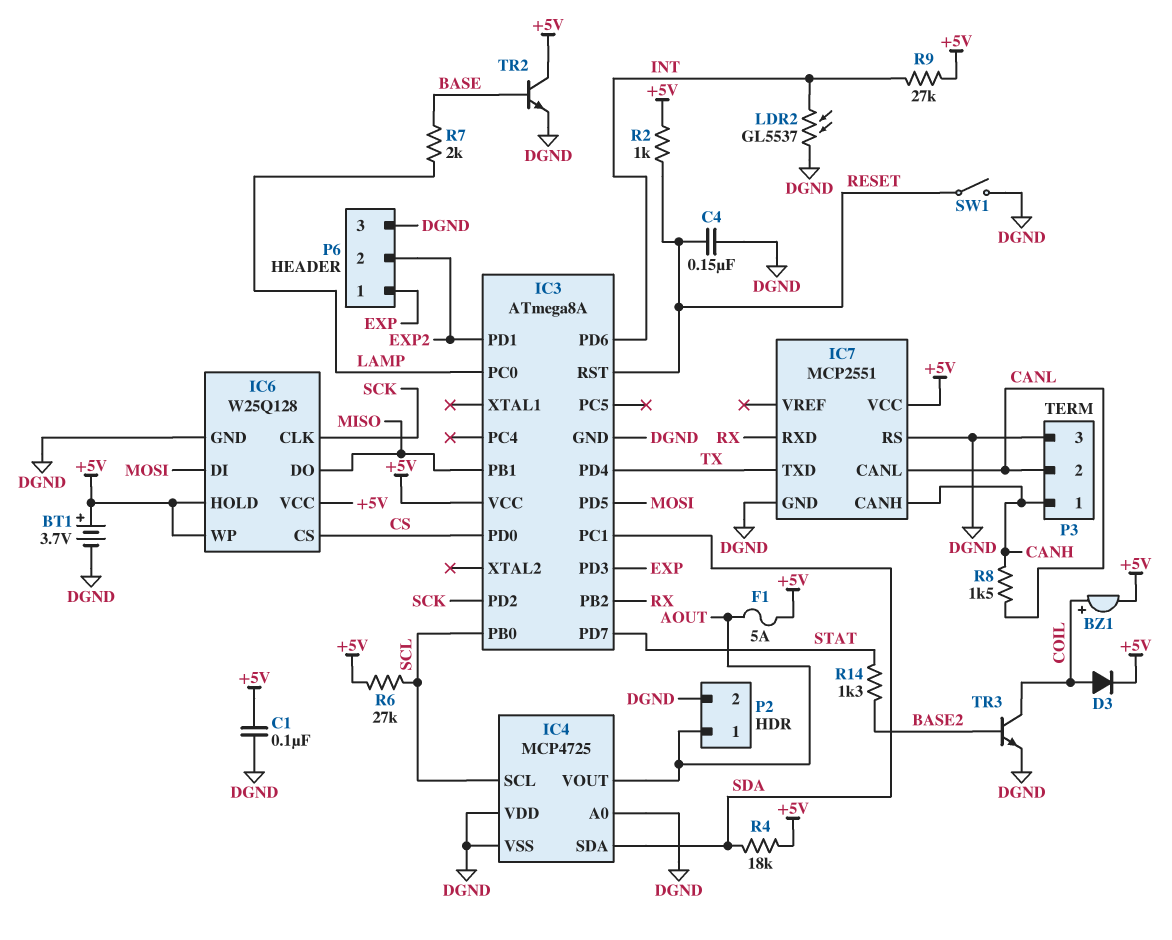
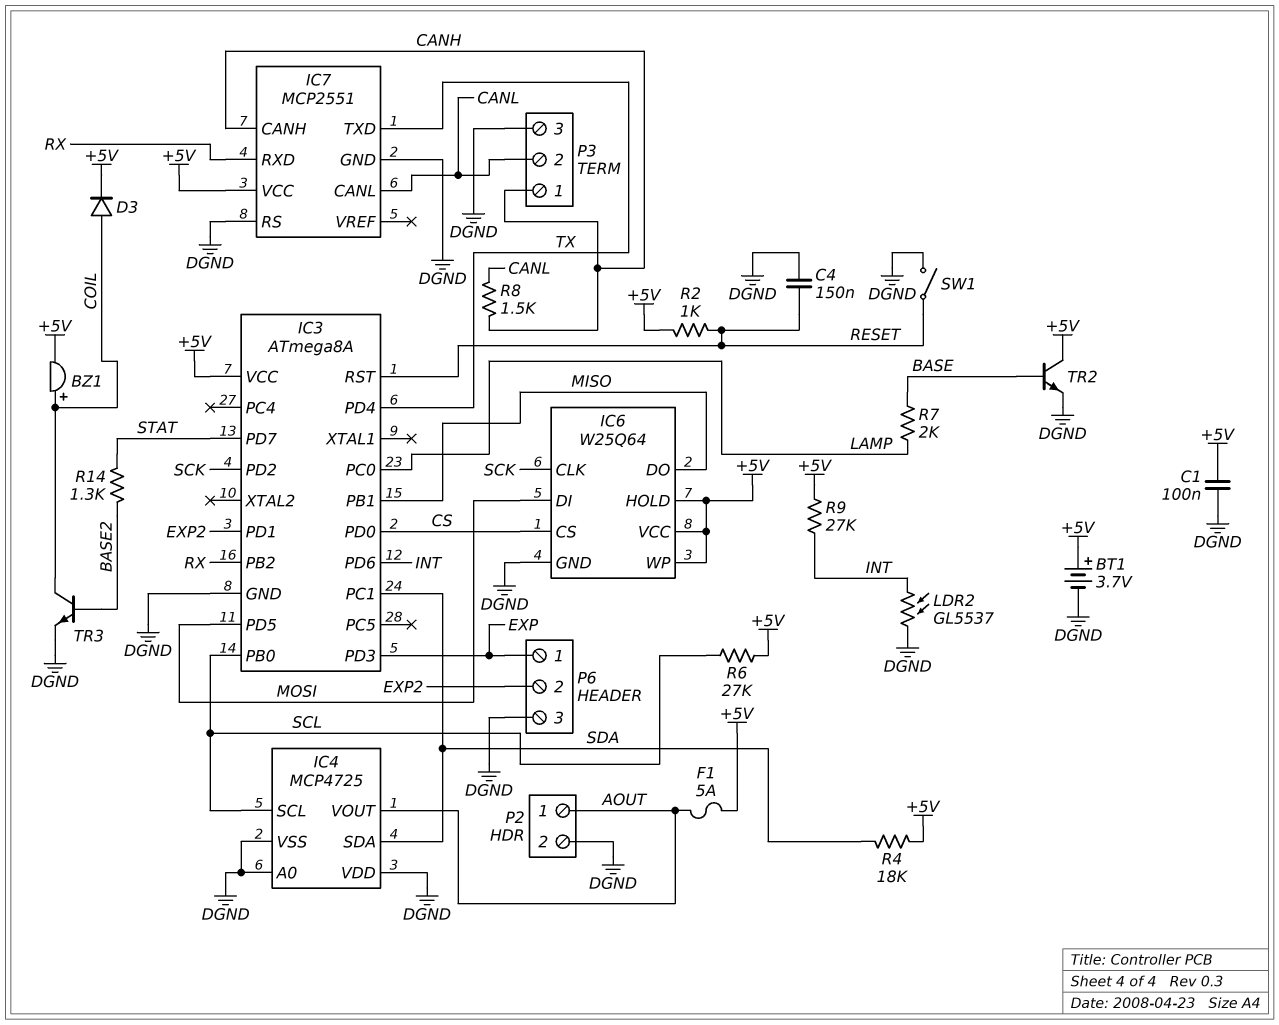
IC6: W25Q128 -> W25Q64

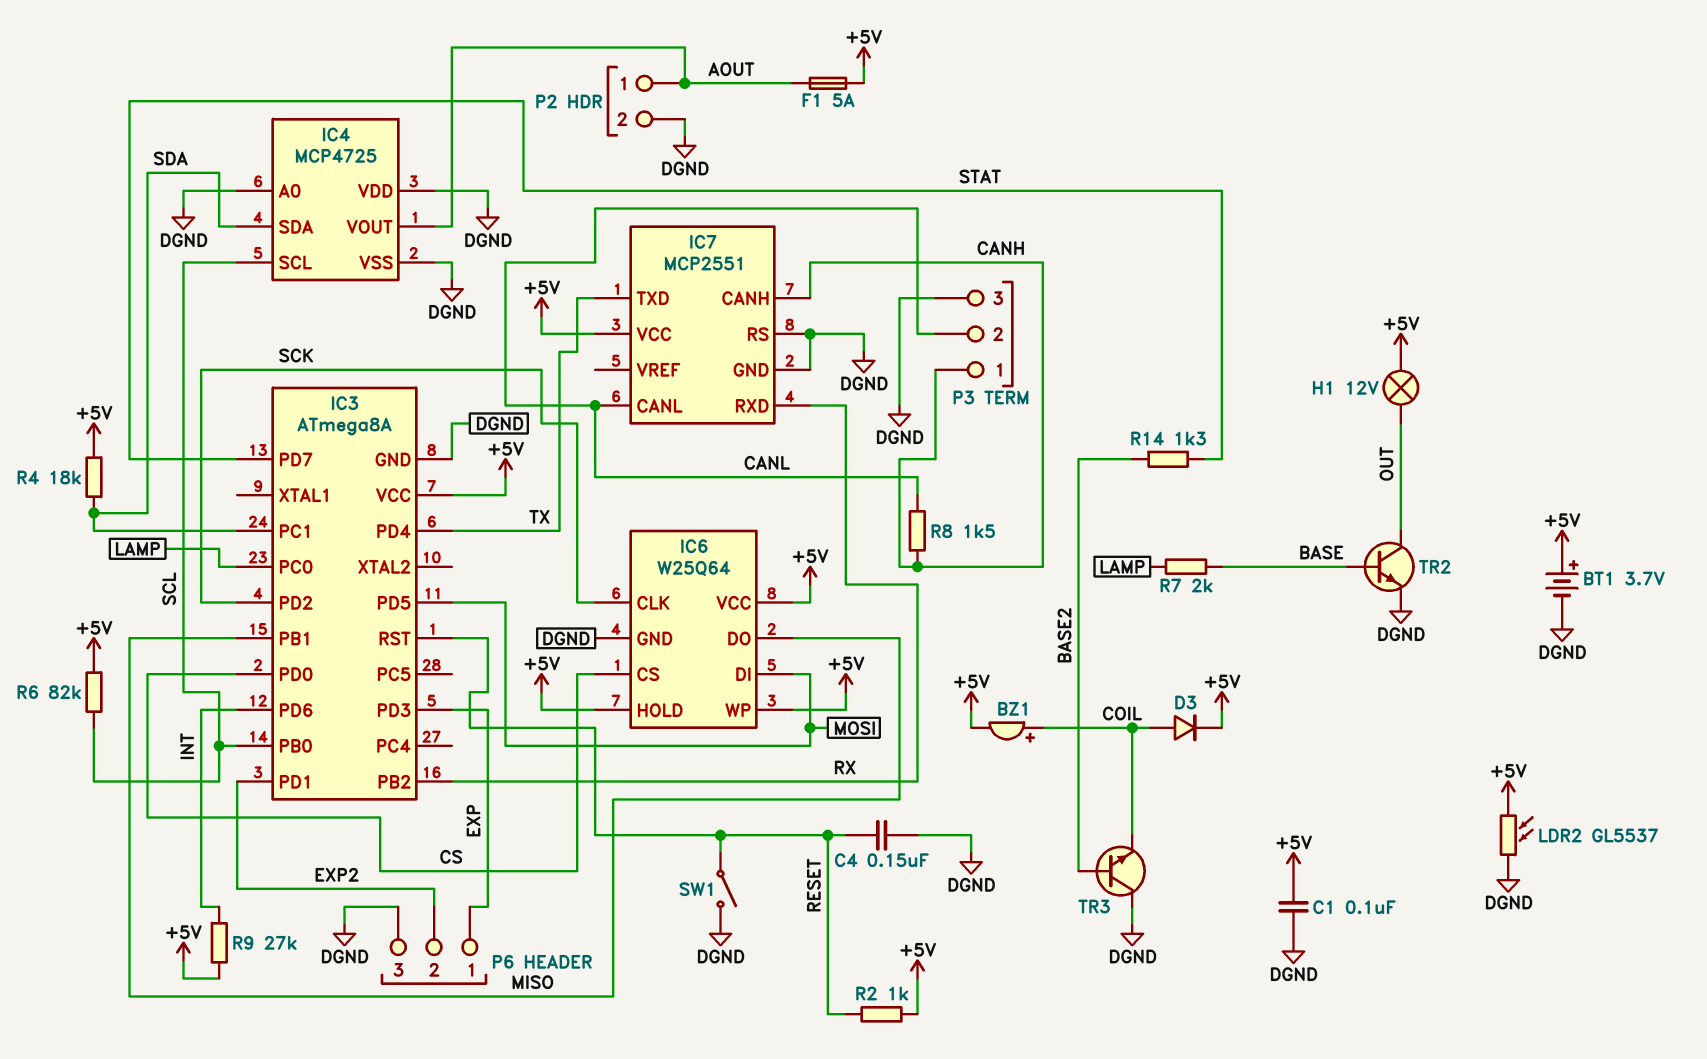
H1: none -> lamp 12V (+5V, OUT)
LDR2: GL5537 (DGND, INT) -> GL5537 (+5V, DGND)
R6: 27k (+5V, SCL) -> 82k (+5V, SCL)
TR2: NPN (B BASE, C +5V, E DGND) -> NPN (B BASE, C OUT, E DGND)
TR3: NPN (B BASE2, C COIL, E DGND) -> NPN (B BASE2, C DGND, E COIL)

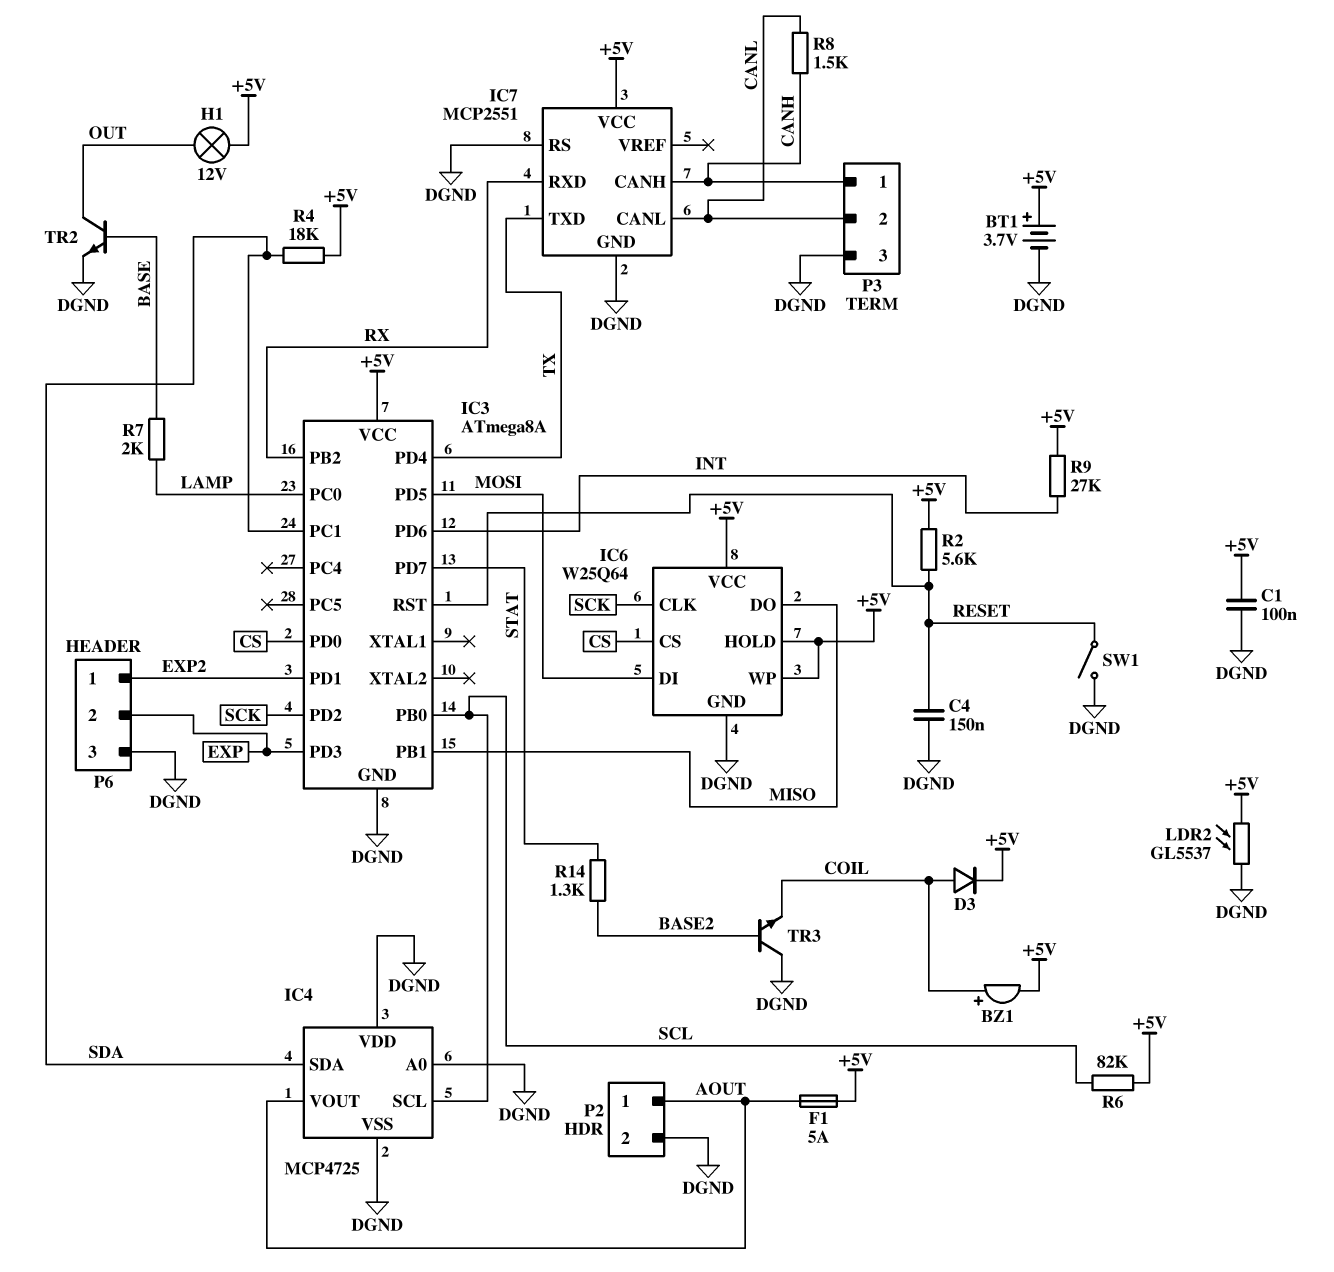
P6 pin 1: EXP -> EXP2
P6 pin 2: EXP2 -> EXP
R2: 1k (+5V, RESET) -> 5.6k (+5V, RESET)

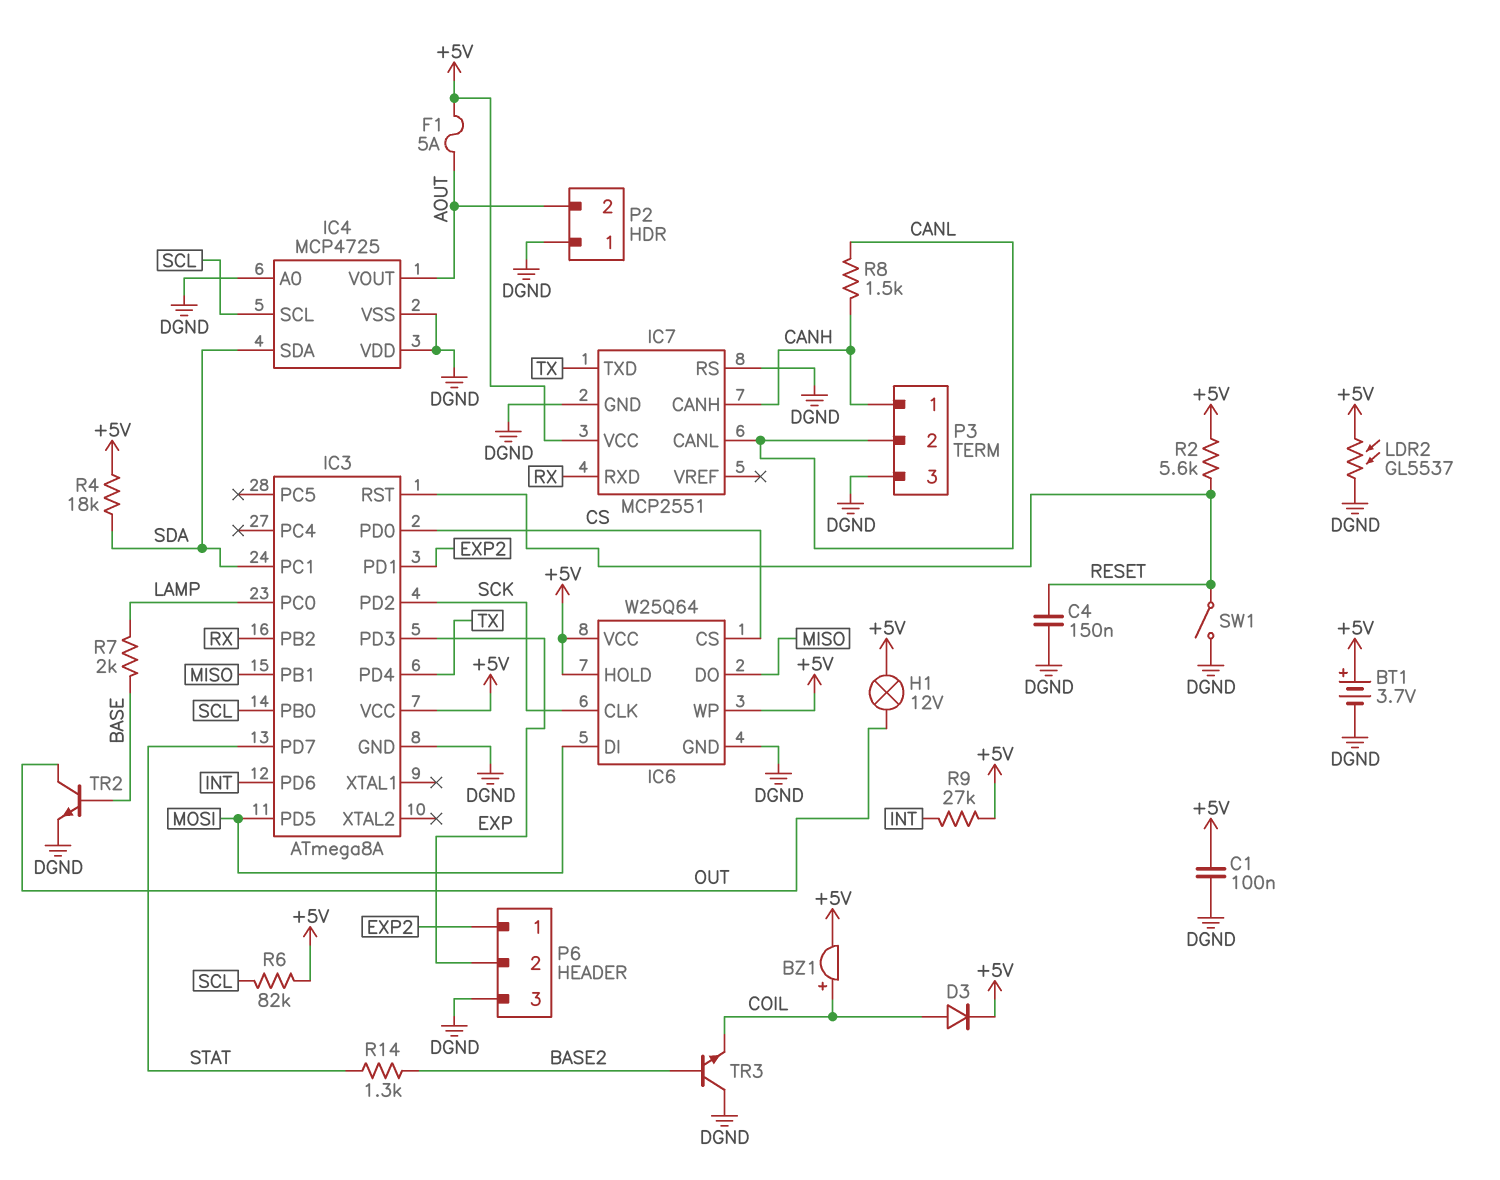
P2 pin 1: AOUT -> DGND
P2 pin 2: DGND -> AOUT

